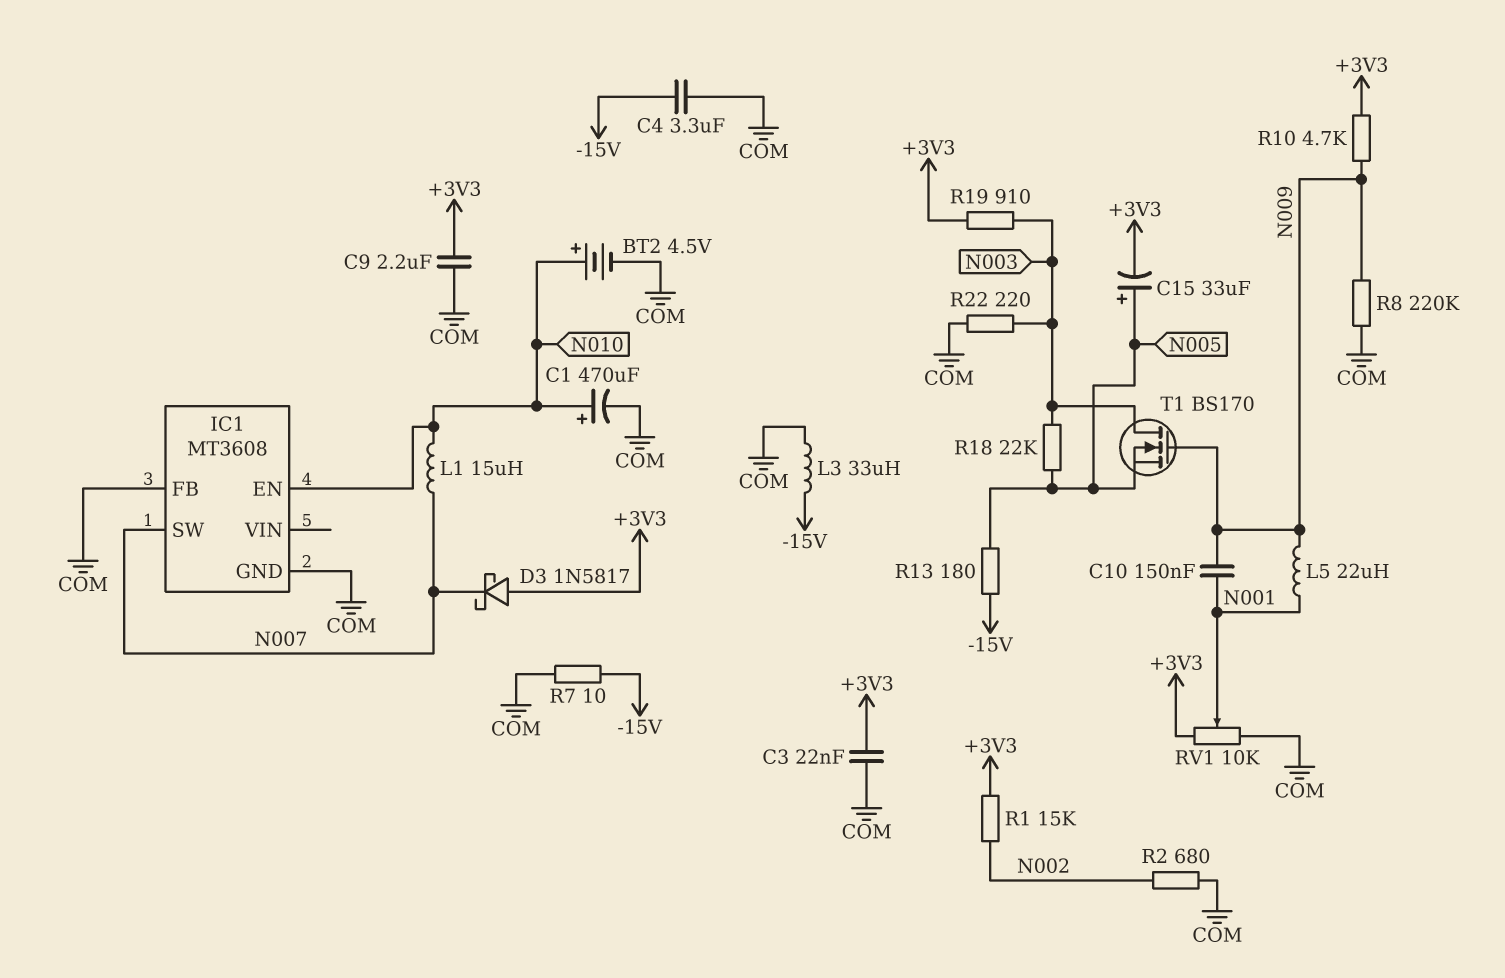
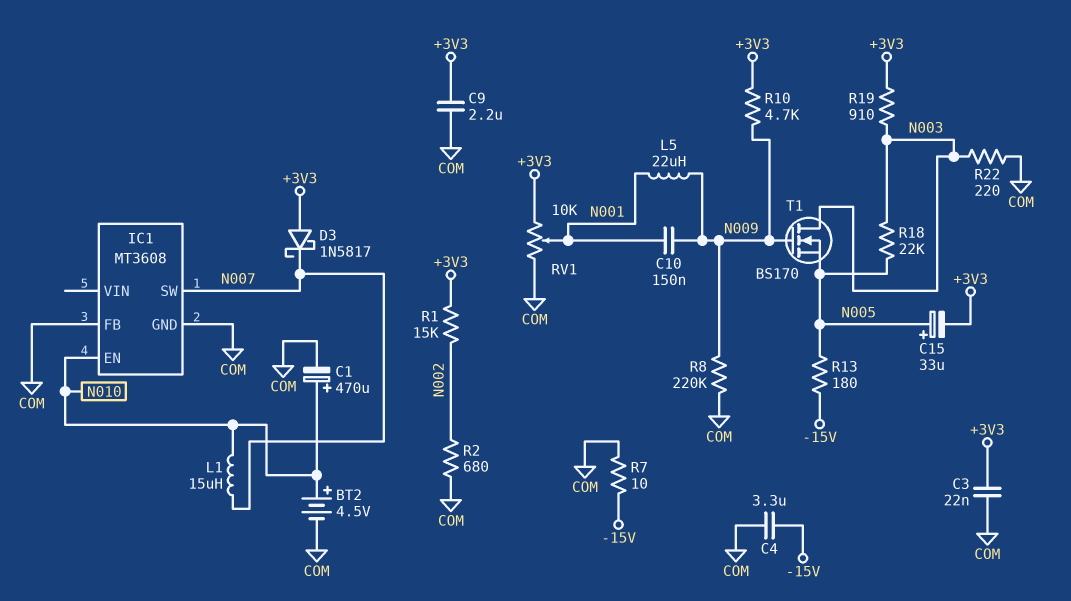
L3: 33uH (-15V, COM) -> none

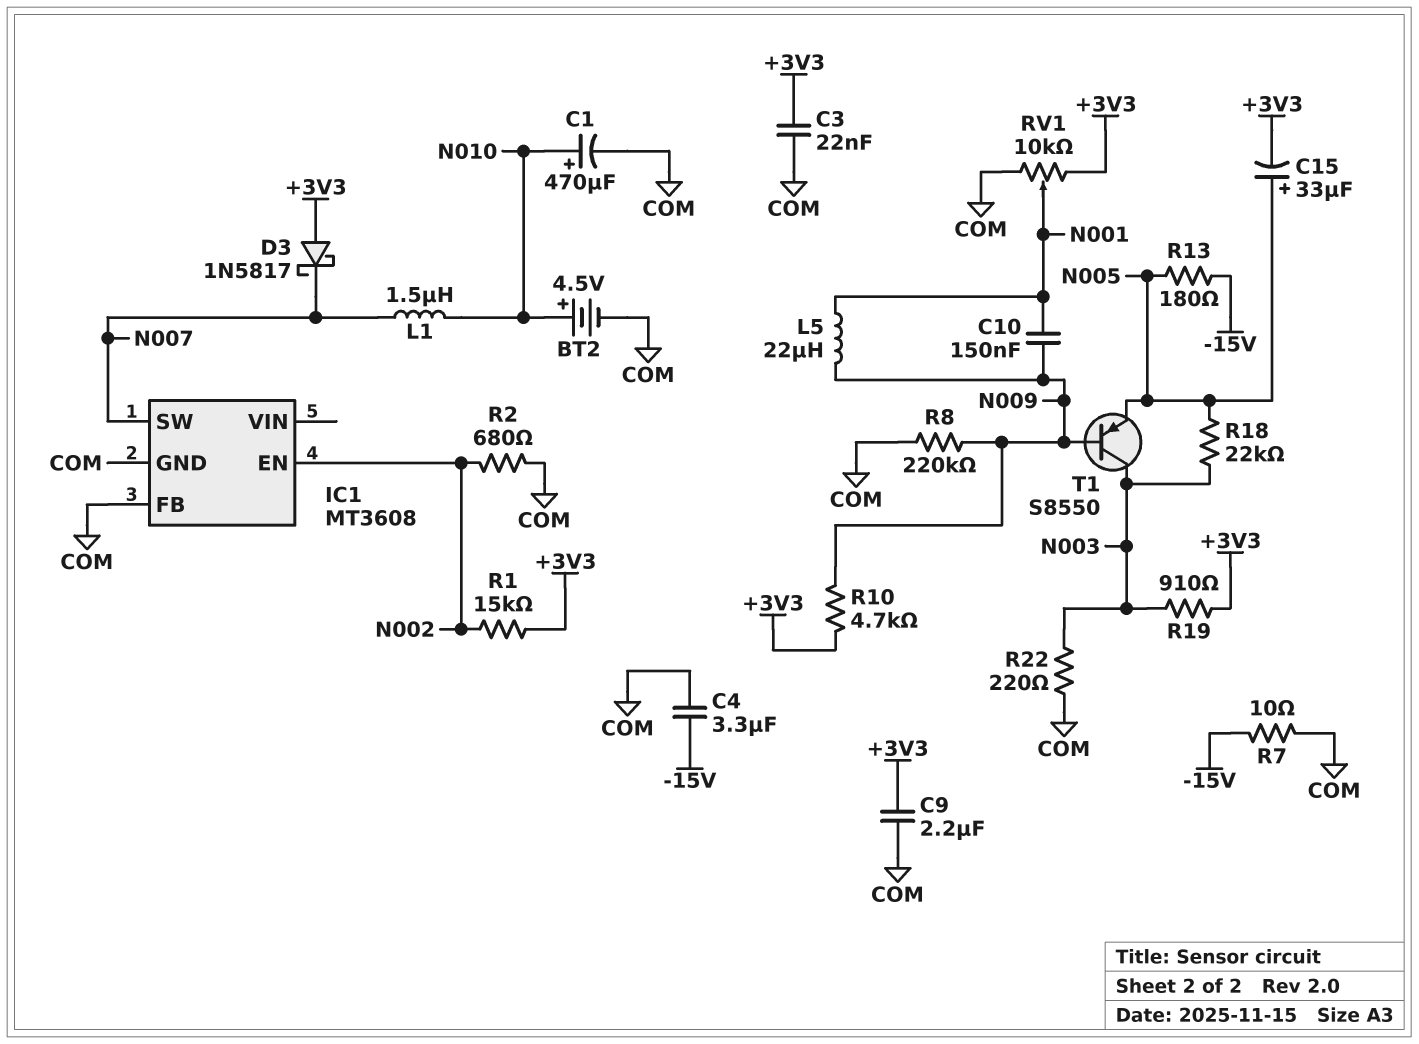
IC1 pin EN: N010 -> N002
L1: 15uH (N007, N010) -> 1.5uH (N007, N010)
T1: NMOS BS170 (G N009, D N003, S N005) -> PNP S8550 (B N009, C N003, E N005)

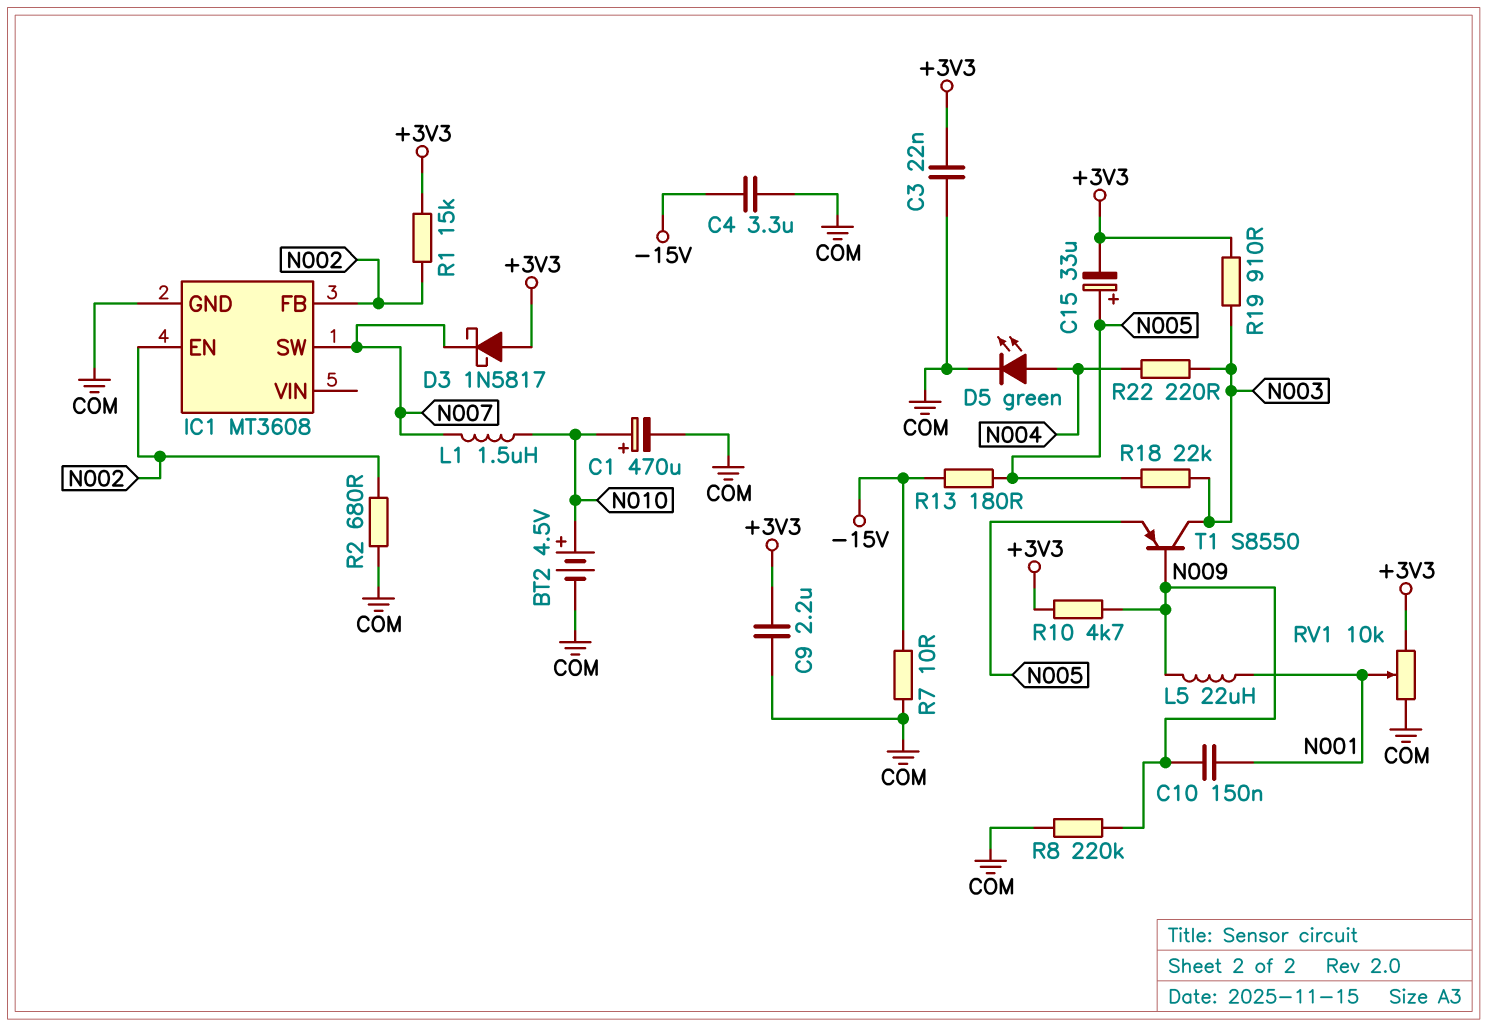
D5: none -> LED green (A N004, K COM)
IC1 pin FB: COM -> N002
R22: 220 (COM, N003) -> 220 (N003, N004)

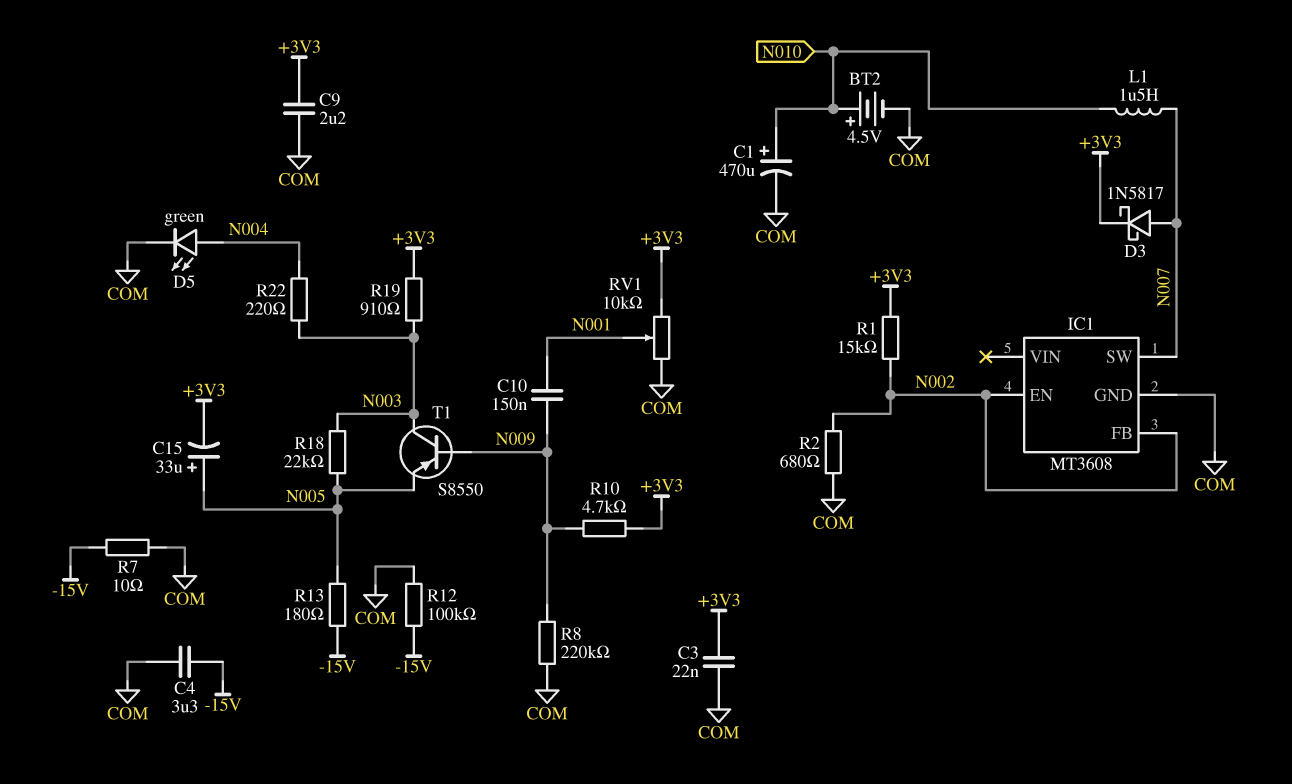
D3: schottky 1N5817 (A +3V3, K N007) -> schottky 1N5817 (A N007, K +3V3)
L5: 22uH (N001, N009) -> none
R12: none -> 100k (-15V, COM)

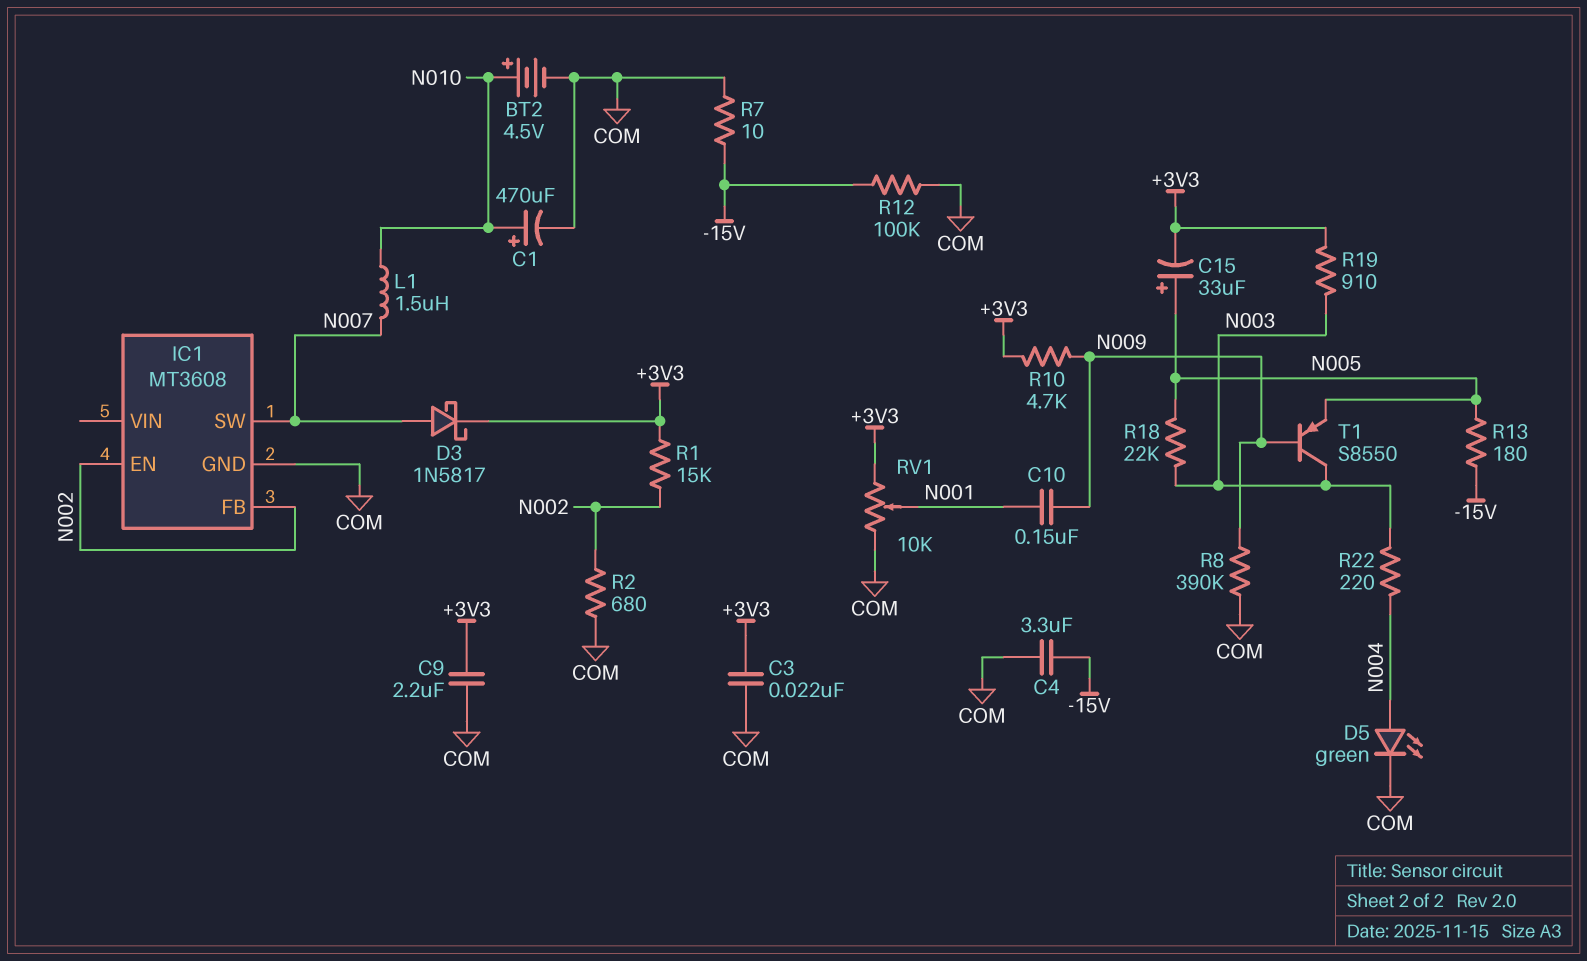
R8: 220k (COM, N009) -> 390k (COM, N009)

